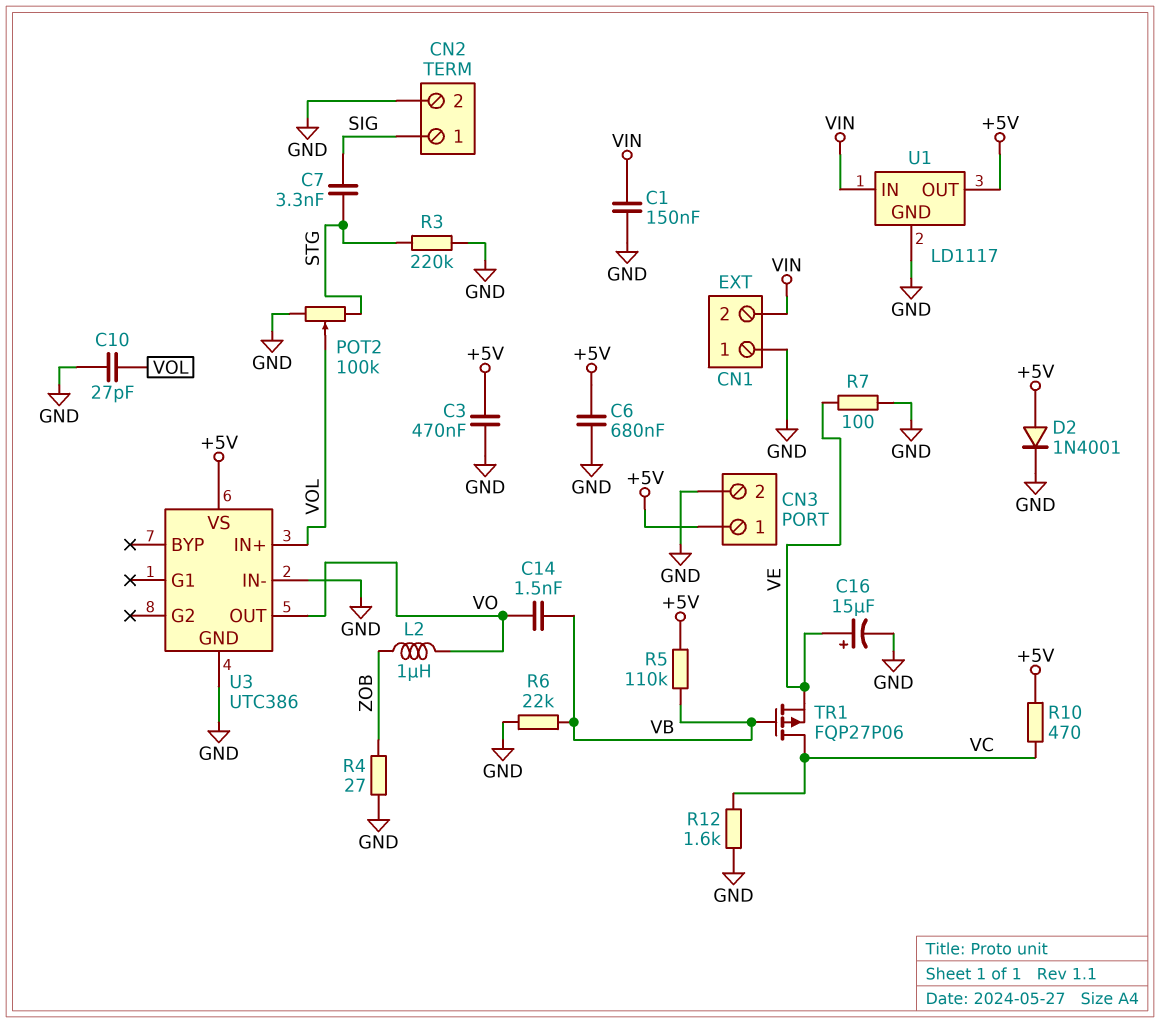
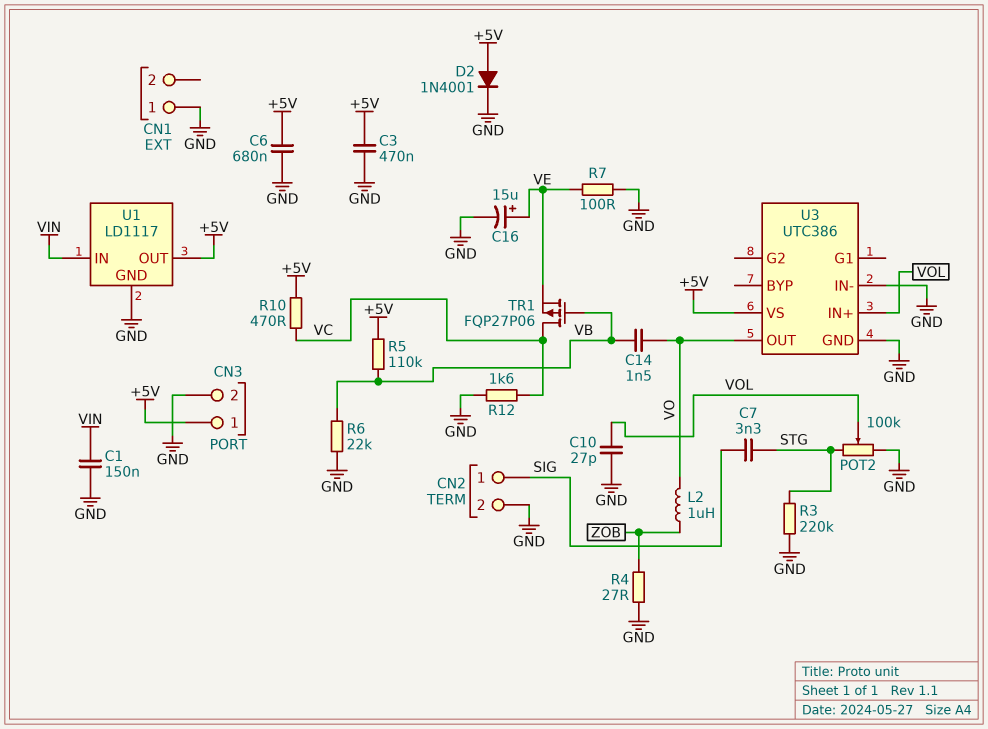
CN1 pin 2: VIN -> none

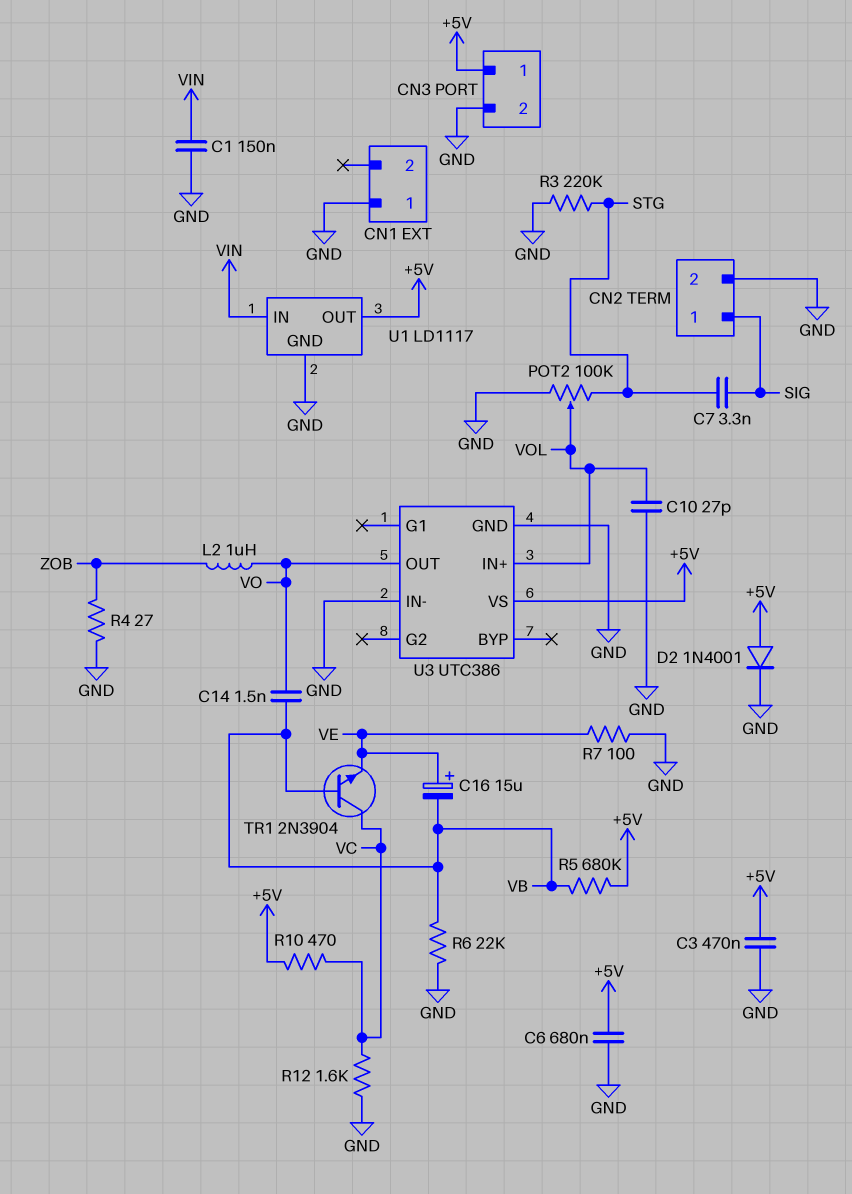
C16: 15uF (plus VE, minus GND) -> 15uF (plus VE, minus VB)
R5: 110k (+5V, VB) -> 680k (+5V, VB)
TR1: PMOS FQP27P06 (G VB, D VC, S VE) -> NPN 2N3904 (B VB, C VC, E VE)

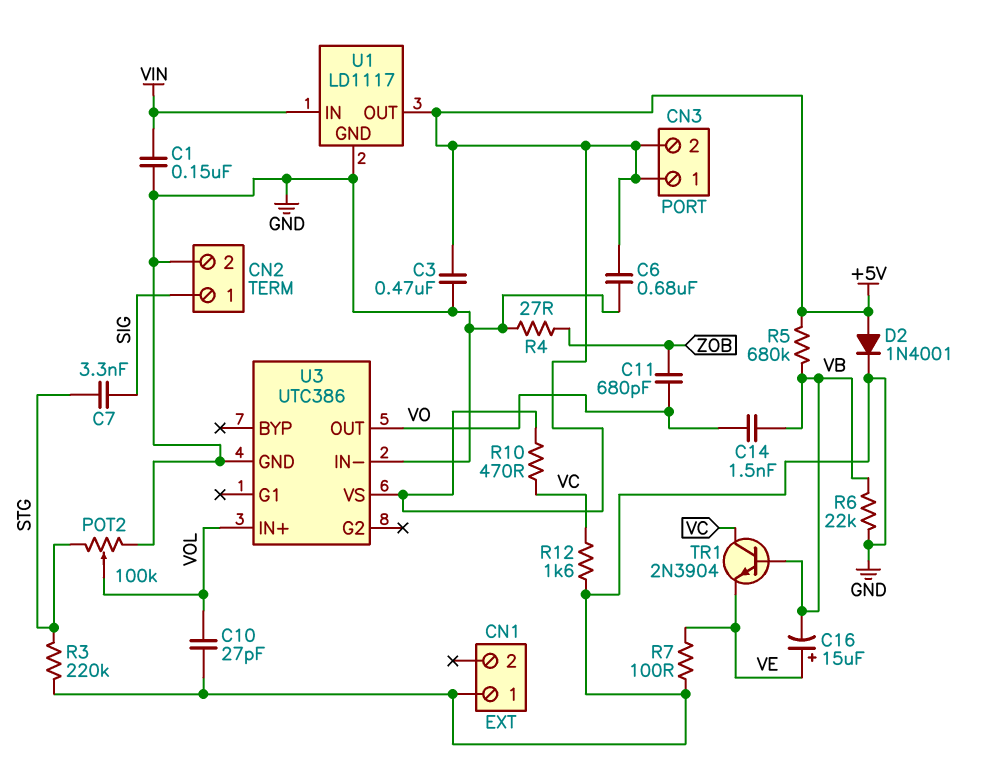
C11: none -> 680pF (VO, ZOB)
CN3 pin 2: GND -> +5V
L2: 1uH (VO, ZOB) -> none

